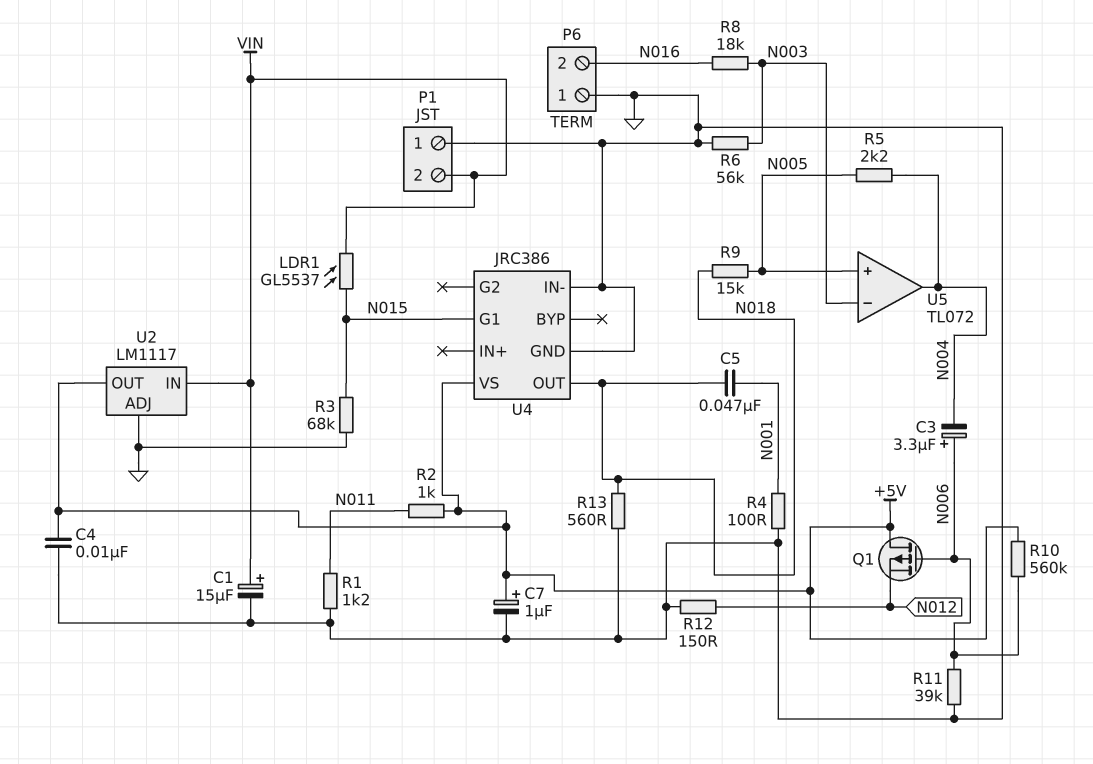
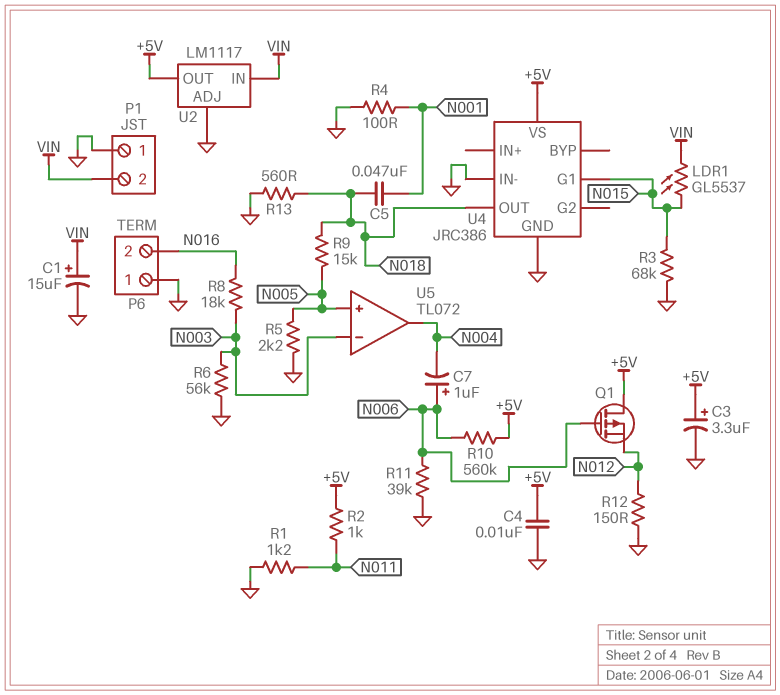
C3: 3.3uF (plus N006, minus N004) -> 3.3uF (plus +5V, minus GND)
C7: 1uF (plus +5V, minus GND) -> 1uF (plus N006, minus N004)
R5: 2.2k (N004, N005) -> 2.2k (GND, N005)

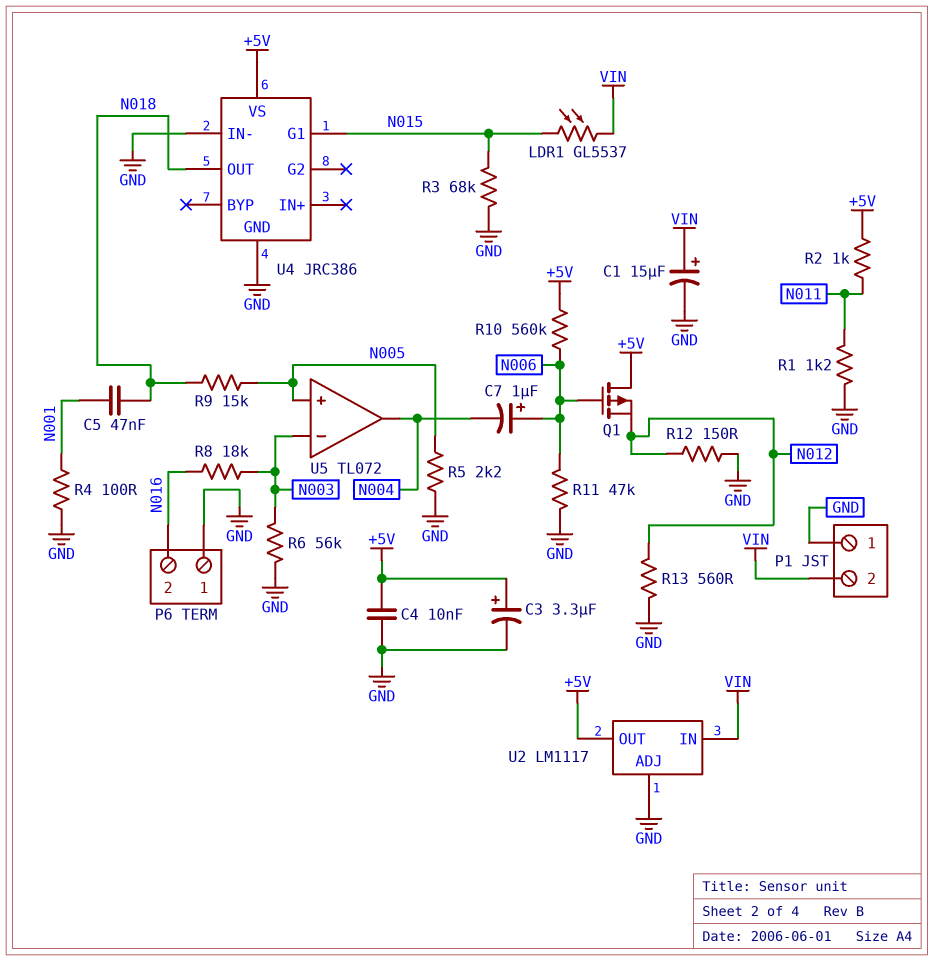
R11: 39k (GND, N006) -> 47k (GND, N006)
R13: 560 (GND, N018) -> 560 (GND, N012)

